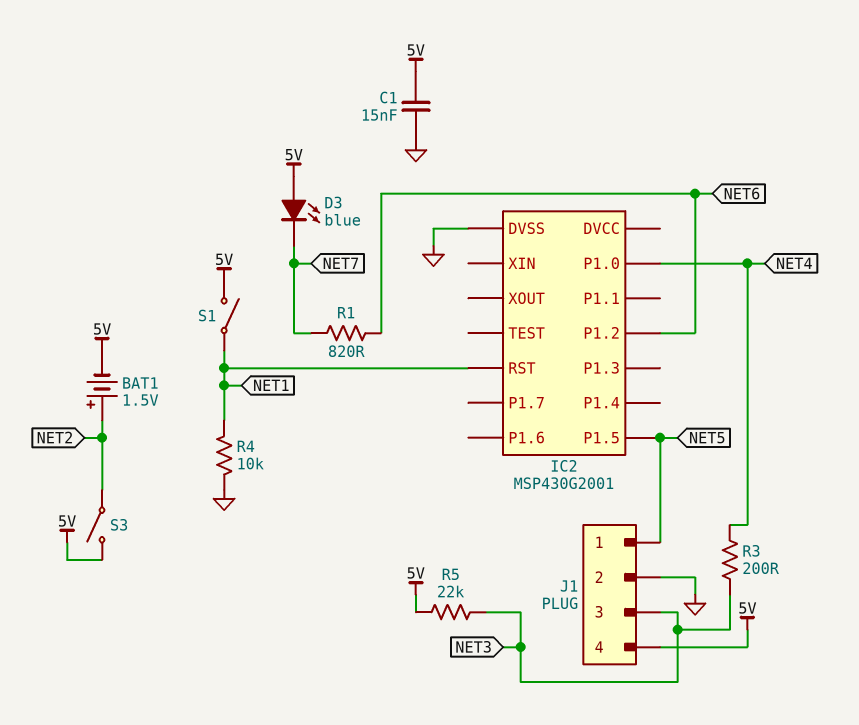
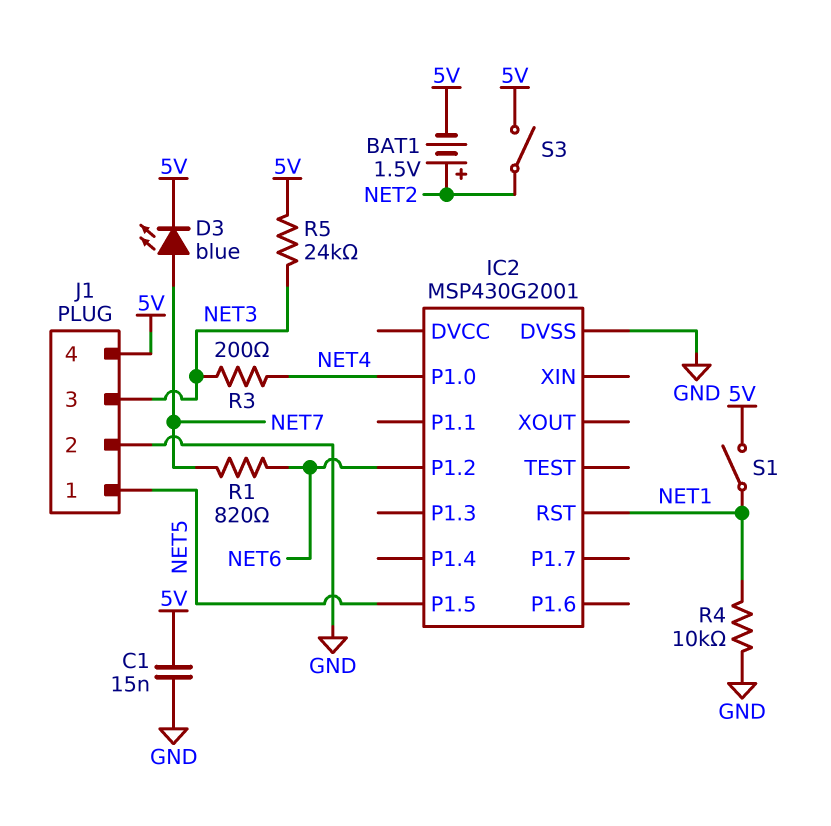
D3: LED blue (A 5V, K NET7) -> LED blue (A NET7, K 5V)
R5: 22k (5V, NET3) -> 24k (5V, NET3)

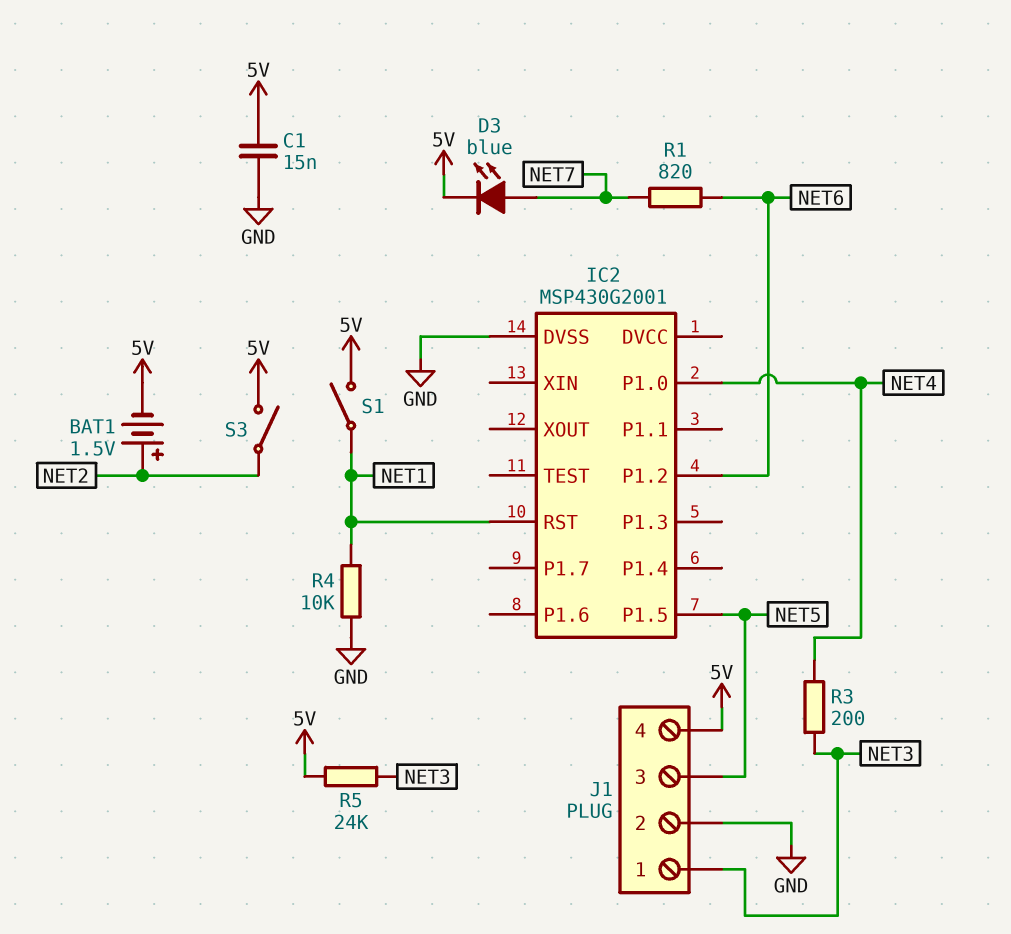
J1 pin 1: NET5 -> NET3
J1 pin 3: NET3 -> NET5

